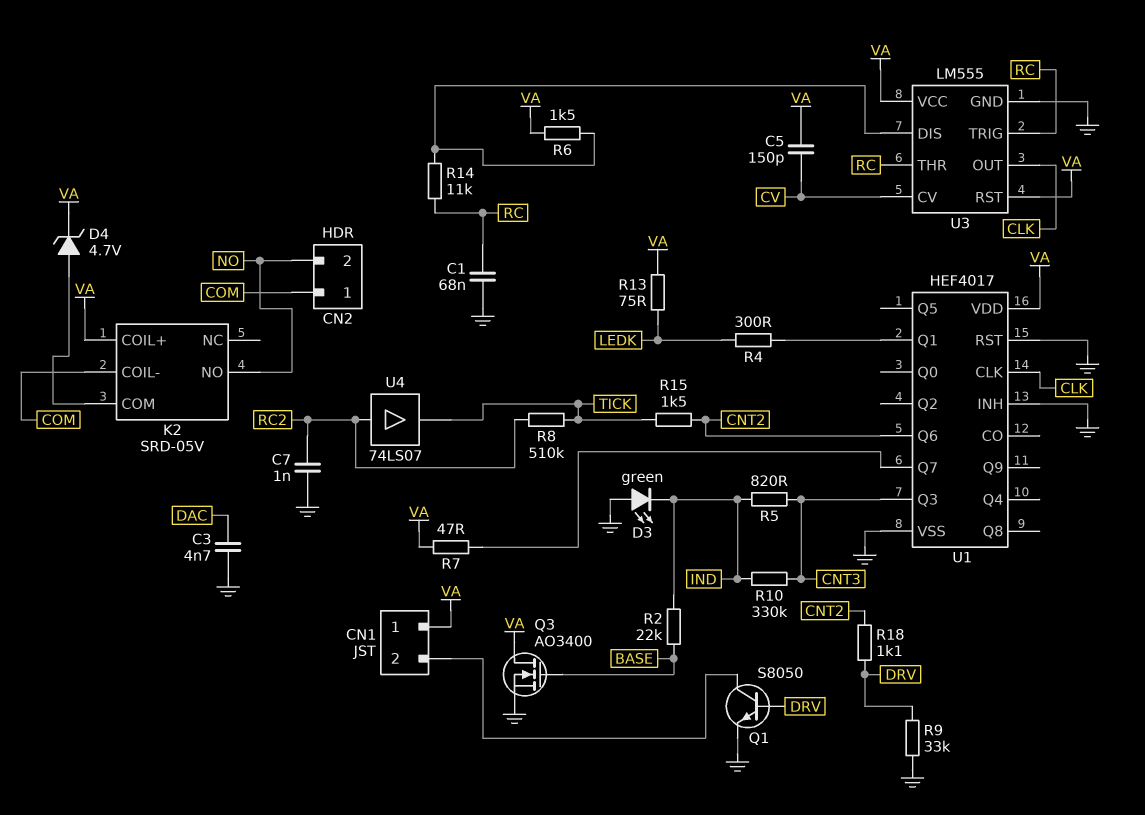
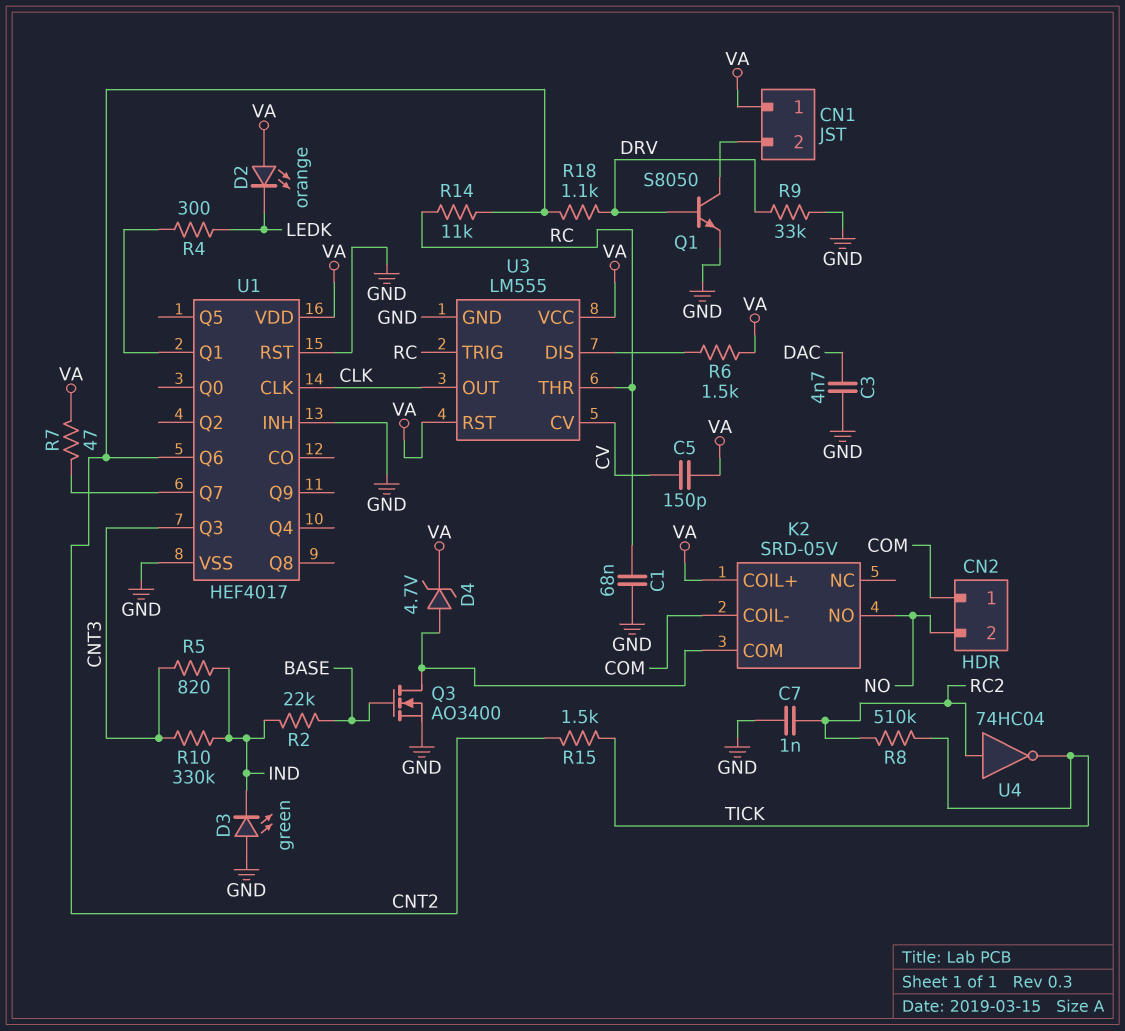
D2: none -> LED orange (A VA, K LEDK)
Q3: NMOS AO3400 (G BASE, D VA, S GND) -> NMOS AO3400 (G BASE, D K2/COM, S GND)
R13: 75 (LEDK, VA) -> none
R14: 11k (RC, U3/DIS) -> 11k (CNT2, RC)
U4: buffer 74LS07 (in RC2, out TICK) -> NOT 74HC04 (in RC2, out TICK)

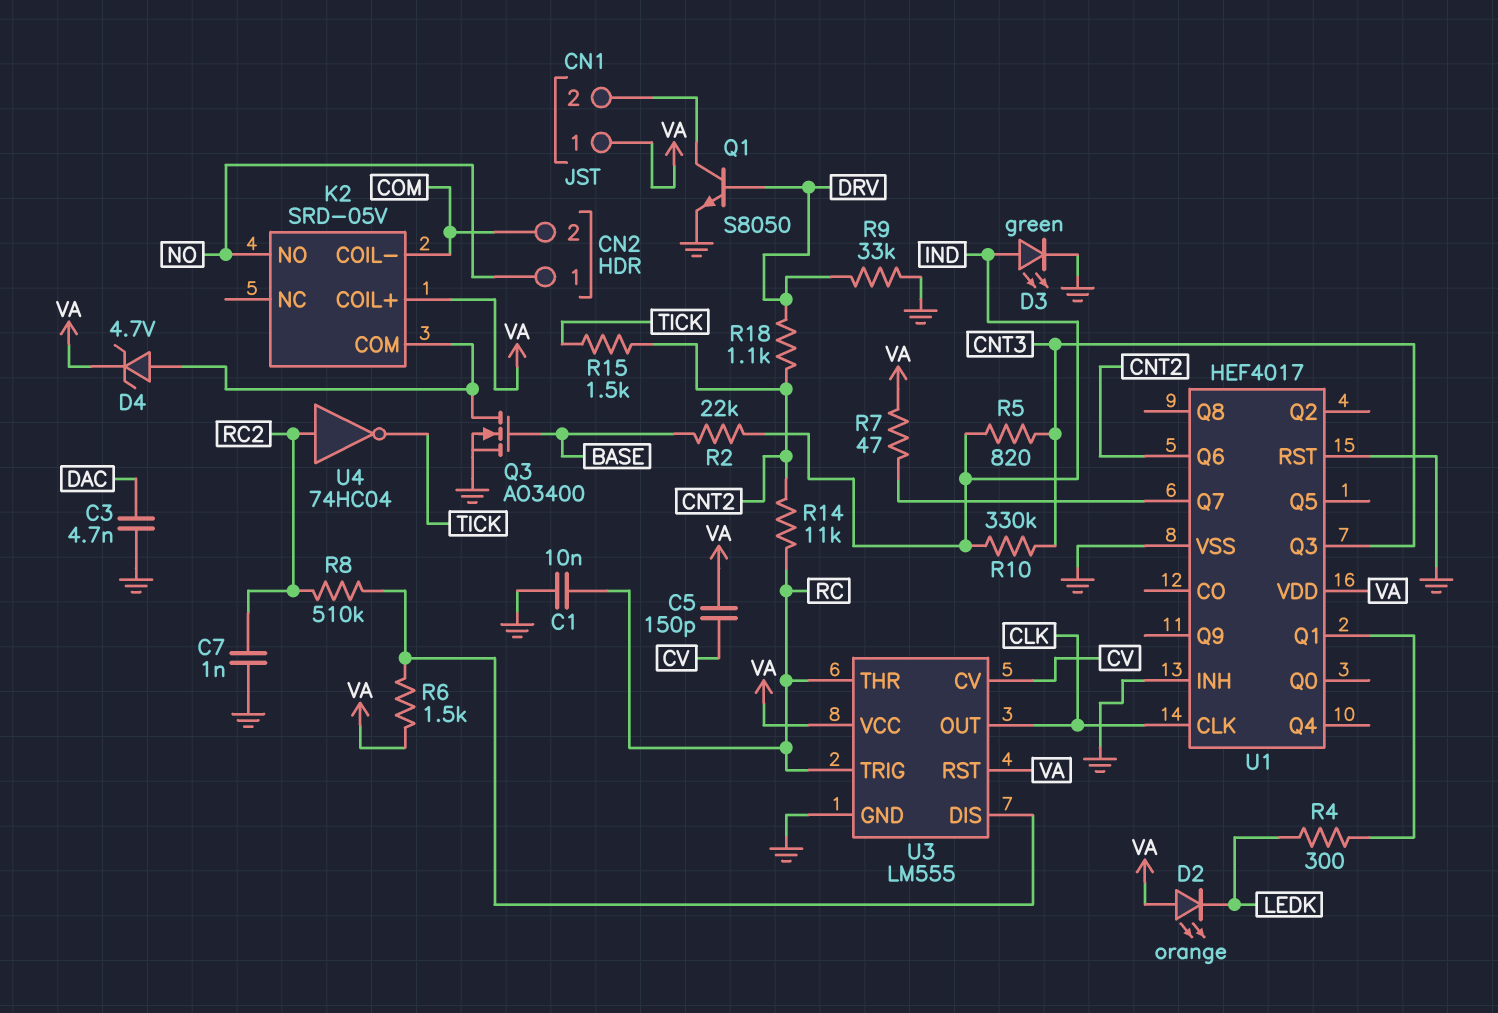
C1: 68nF (GND, RC) -> 10nF (GND, RC)
CN2 pin 1: COM -> NO
CN2 pin 2: NO -> COM
D3: LED green (A GND, K IND) -> LED green (A IND, K GND)
R8: 510k (RC2, TICK) -> 510k (RC2, U3/DIS)

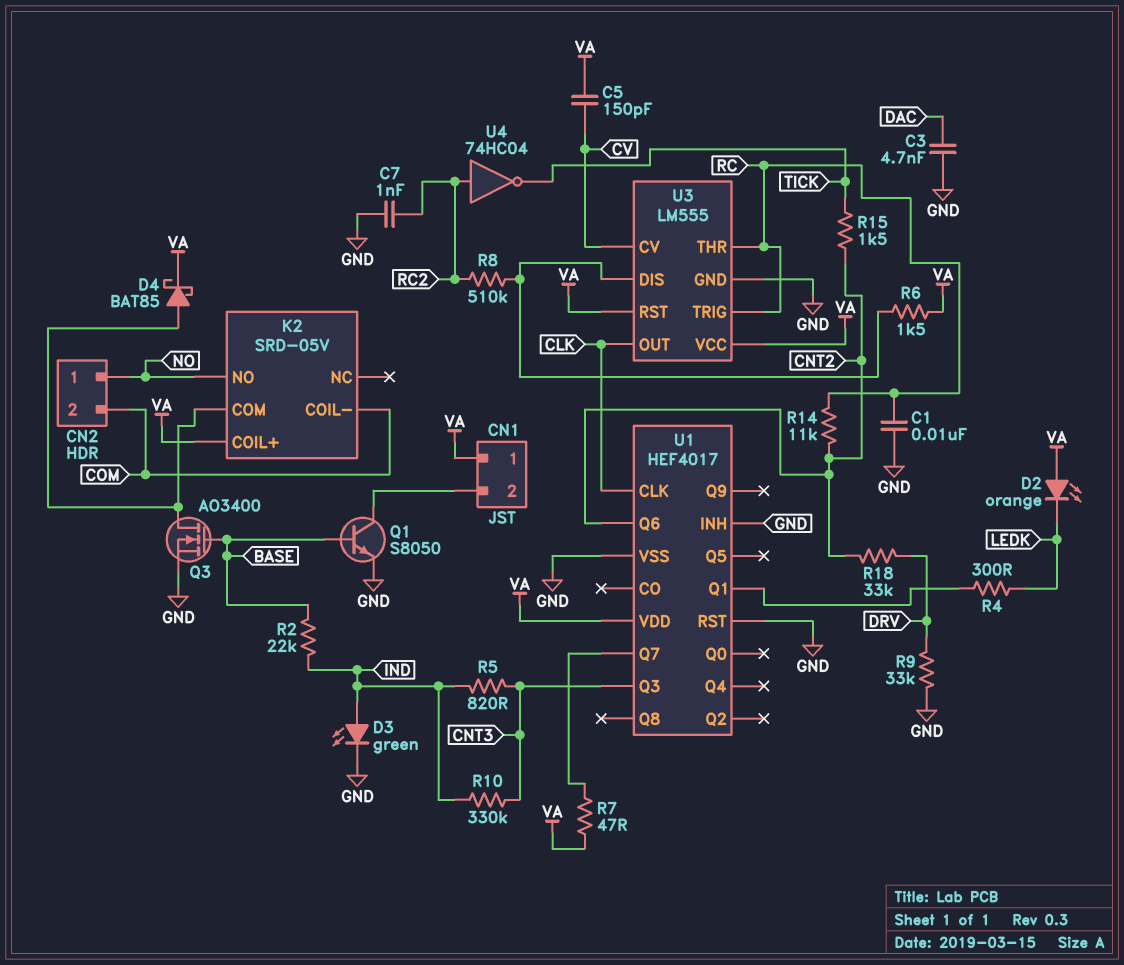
D4: zener 4.7V (A K2/COM, K VA) -> schottky BAT85 (A K2/COM, K VA)
Q1: NPN S8050 (B DRV, C CN1/2, E GND) -> NPN S8050 (B BASE, C CN1/2, E GND)
R18: 1.1k (CNT2, DRV) -> 33k (CNT2, DRV)

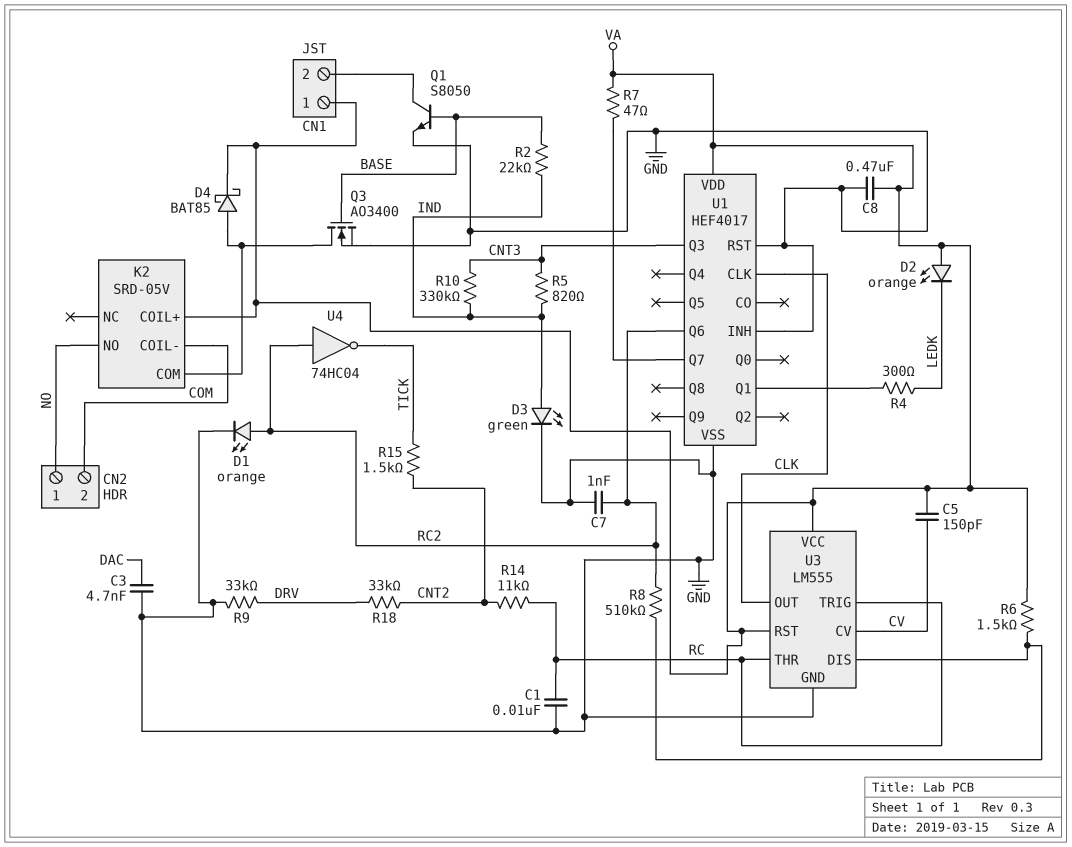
C8: none -> 470nF (GND, VA)
D1: none -> LED orange (A RC2, K GND)
U1 pin Q6: CNT2 -> RC2

